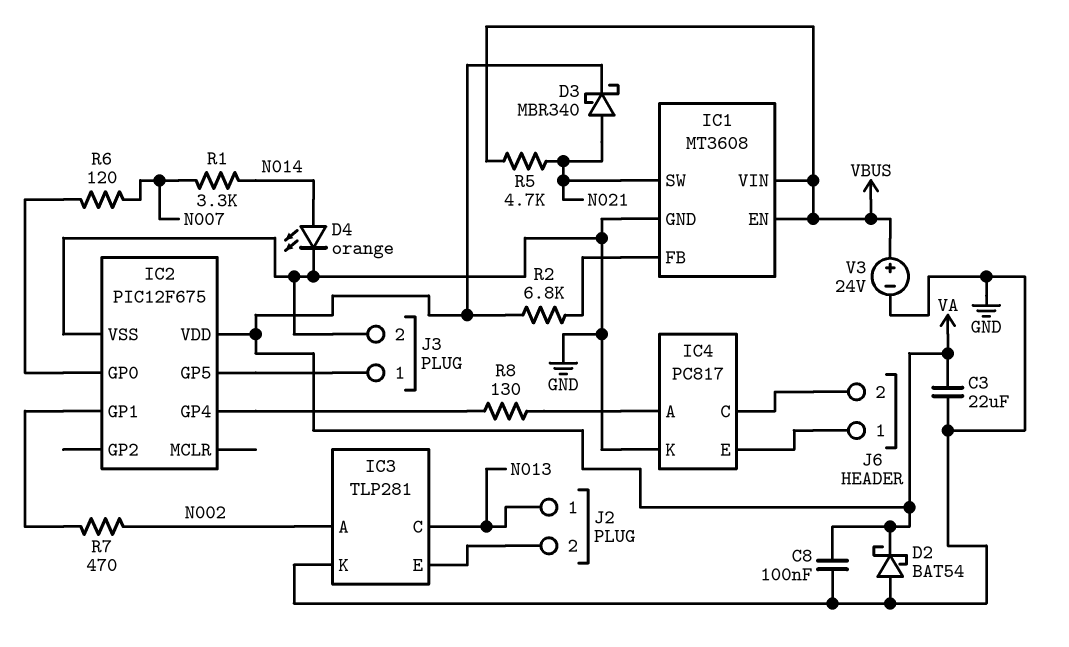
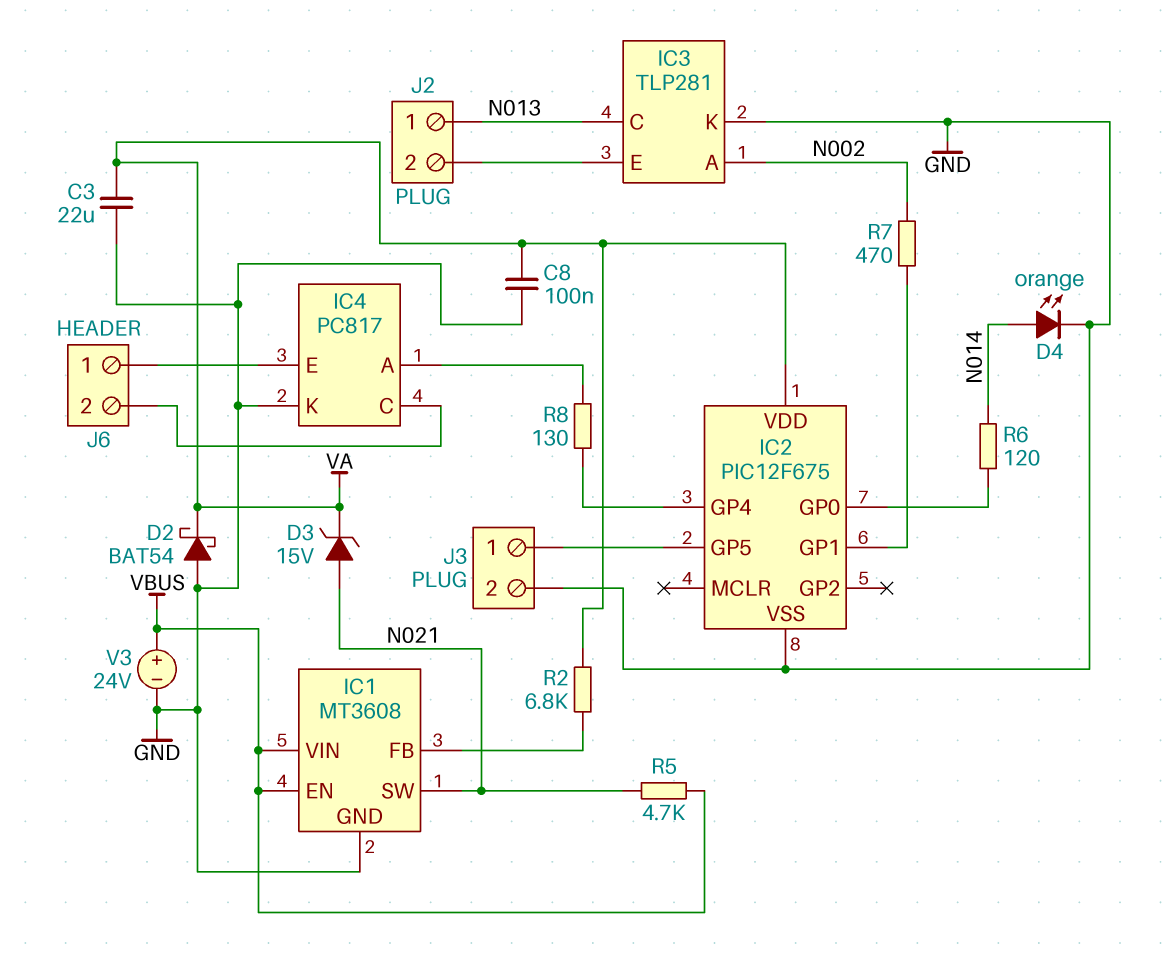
D3: schottky MBR340 (A N021, K VA) -> zener 15V (A N021, K VA)
R1: 3.3k (N007, N014) -> none
R6: 120 (IC2/GP0, N007) -> 120 (IC2/GP0, N014)

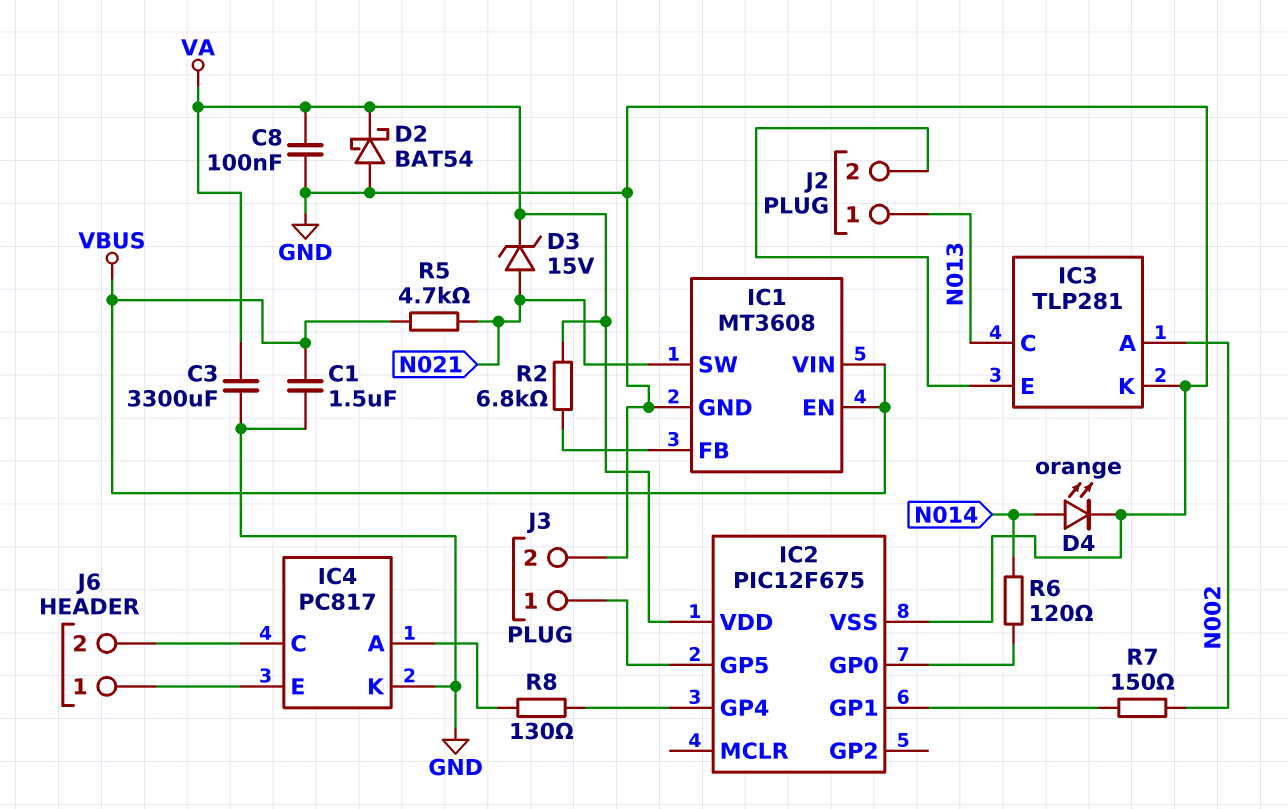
C1: none -> 1.5uF (GND, VBUS)
C3: 22uF (GND, VA) -> 3300uF (GND, VA)
R7: 470 (IC2/GP1, N002) -> 150 (IC2/GP1, N002)
V3: 24V (plus VBUS, minus GND) -> none

